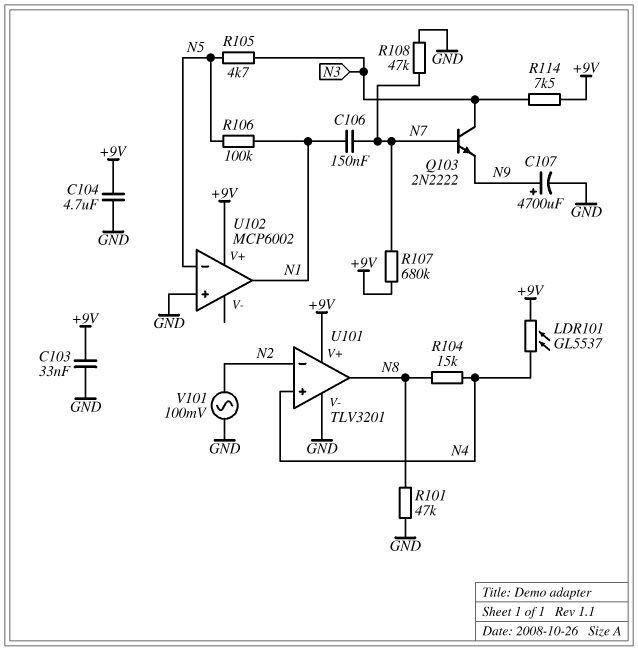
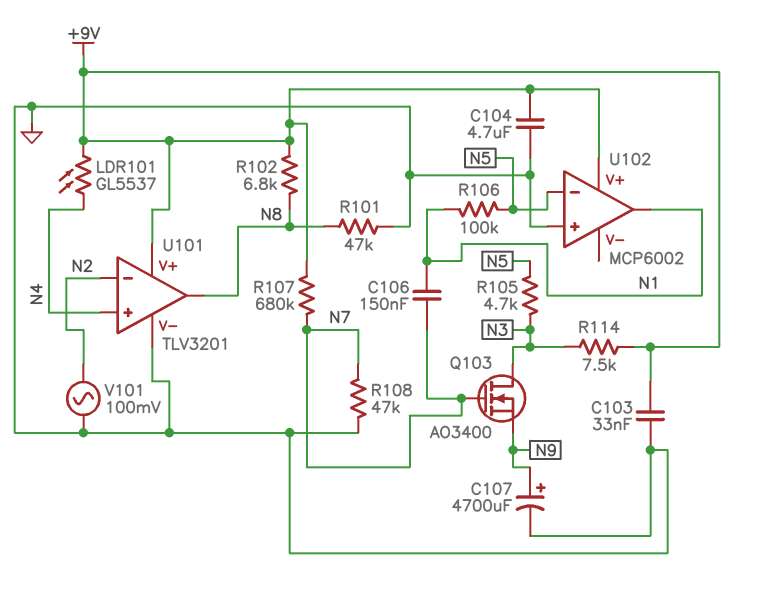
Q103: NPN 2N2222 (B N7, C N3, E N9) -> NMOS AO3400 (G N7, D N3, S N9)
R102: none -> 6.8k (+9V, N8)
R104: 15k (N4, N8) -> none

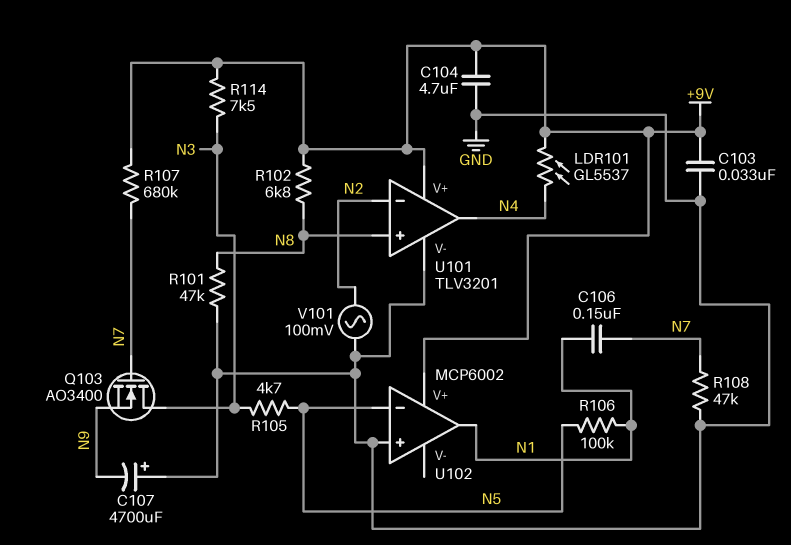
C107: 4700uF (plus N9, minus GND) -> 4700uF (plus GND, minus N9)
U101 pin in+: N4 -> N8
U101 pin out: N8 -> N4

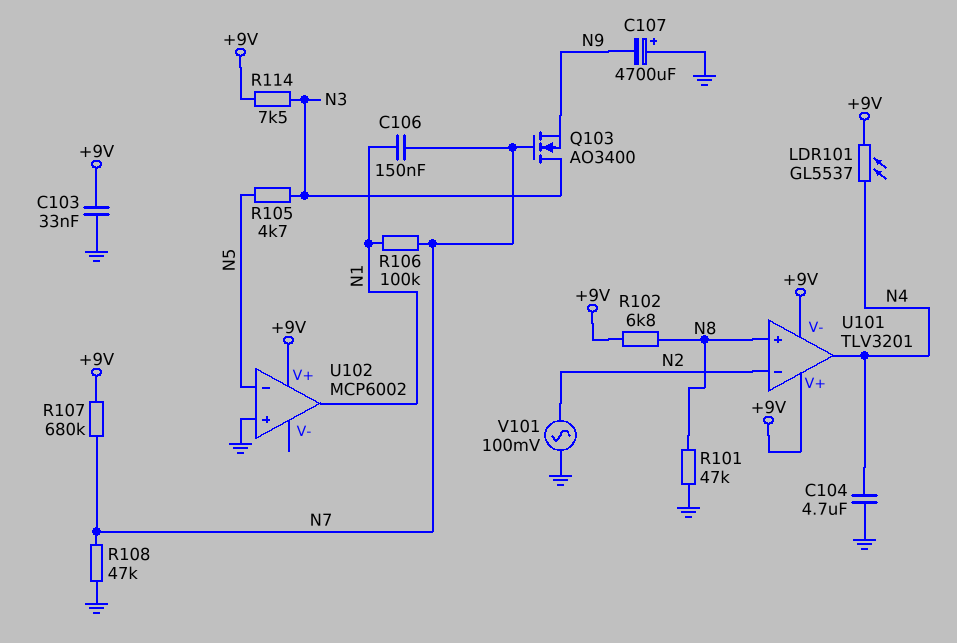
C104: 4.7uF (+9V, GND) -> 4.7uF (GND, N4)
R106: 100k (N1, N5) -> 100k (N1, N7)
U101 pin V-: GND -> +9V

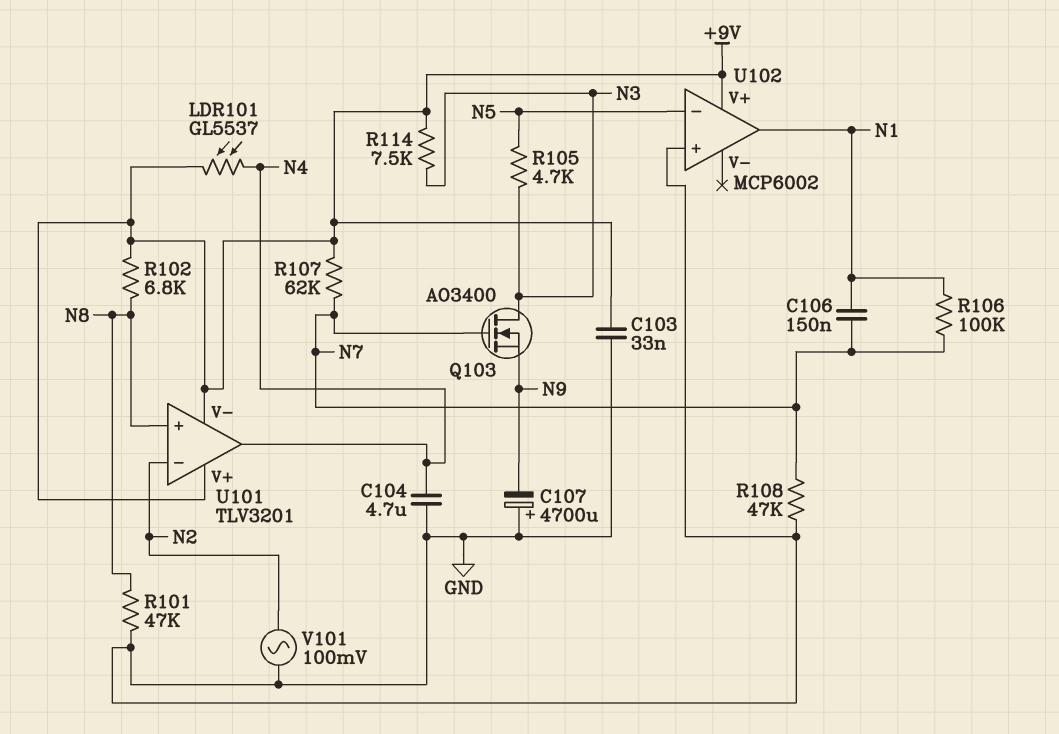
R107: 680k (+9V, N7) -> 62k (+9V, N7)

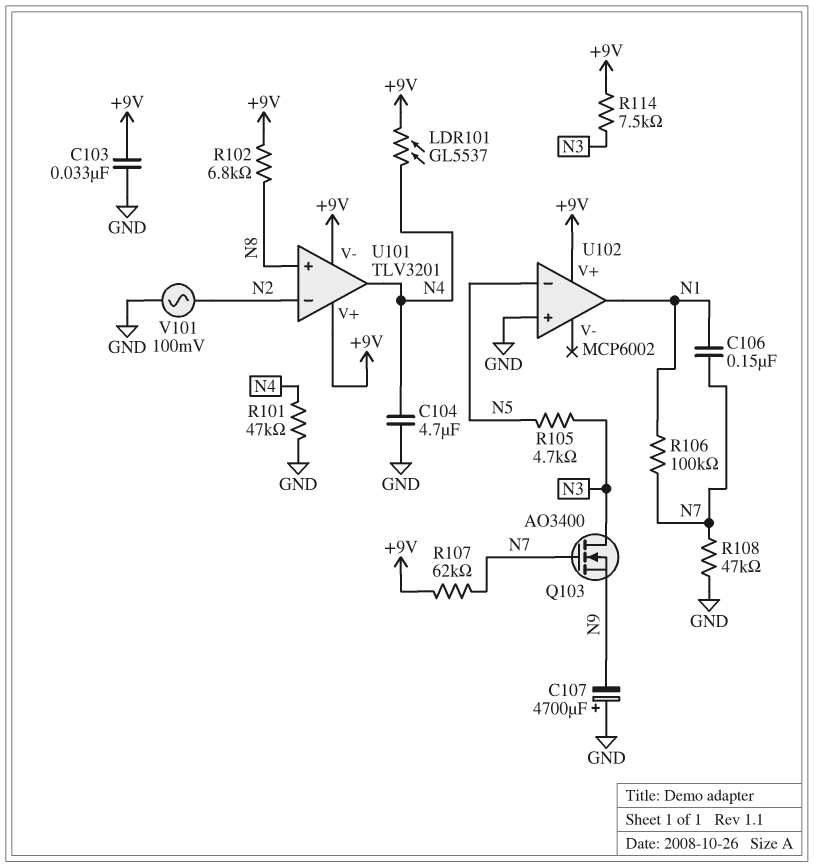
R101: 47k (GND, N8) -> 47k (GND, N4)

